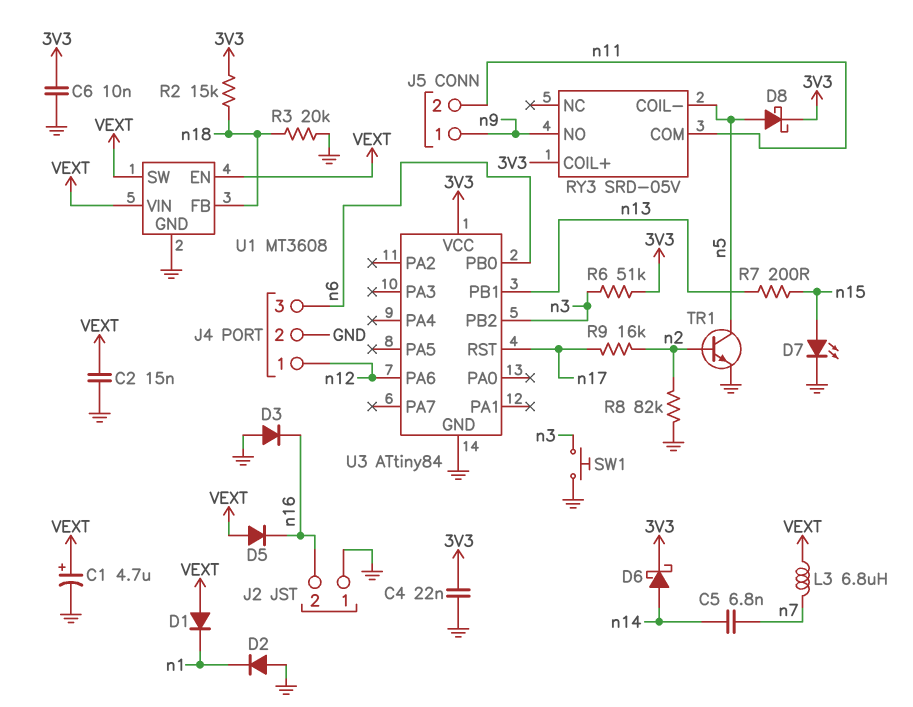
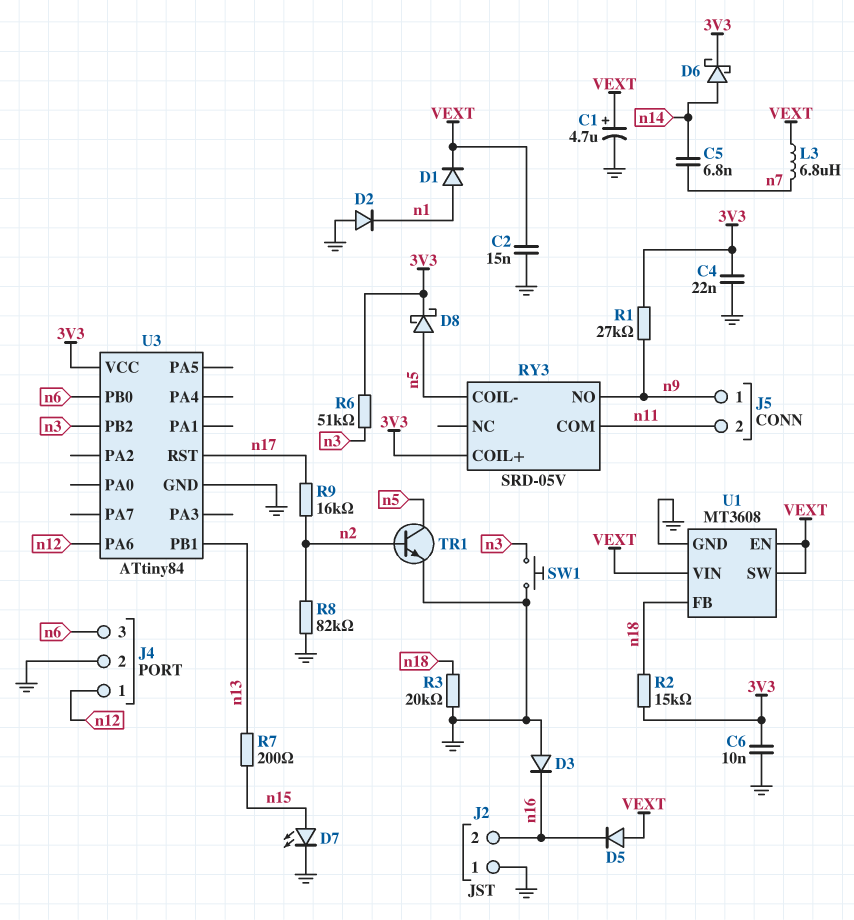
D1: diode (A VEXT, K n1) -> diode (A n1, K VEXT)
R1: none -> 27k (3V3, n9)

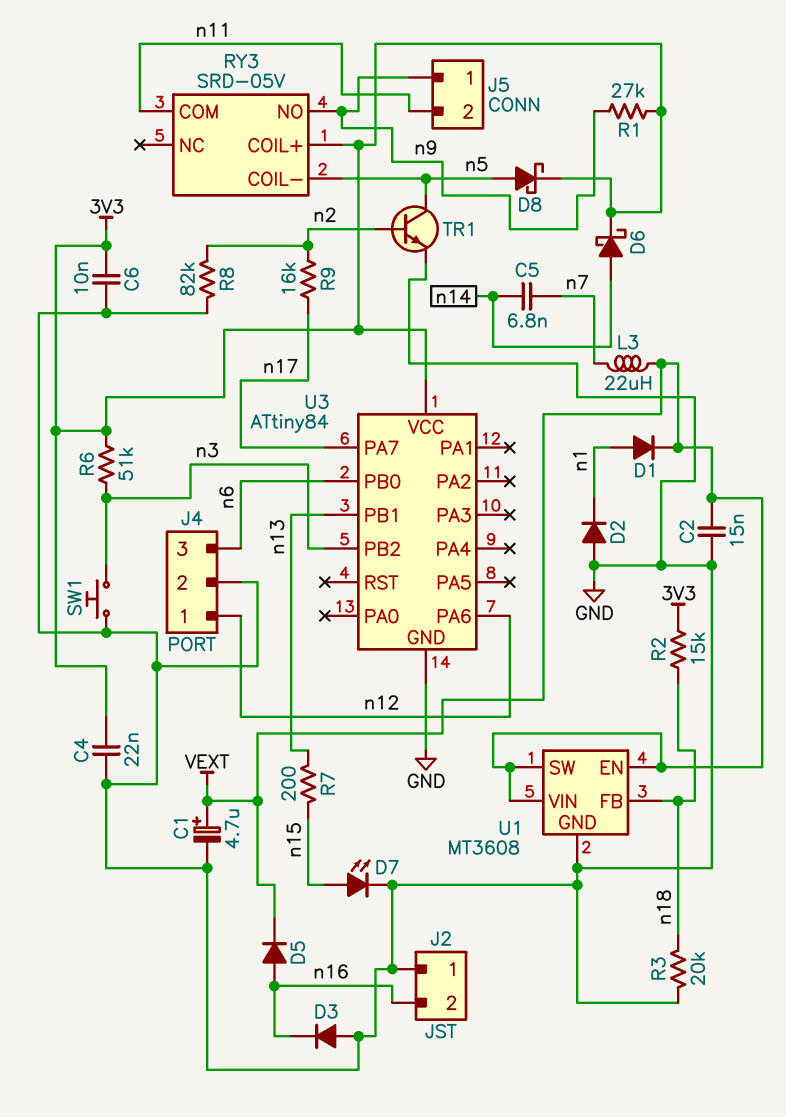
D5: diode (A VEXT, K n16) -> diode (A n16, K VEXT)
L3: 6.8uH (VEXT, n7) -> 22uH (VEXT, n7)
U3 pin PA7: none -> n17
U3 pin RST: n17 -> none

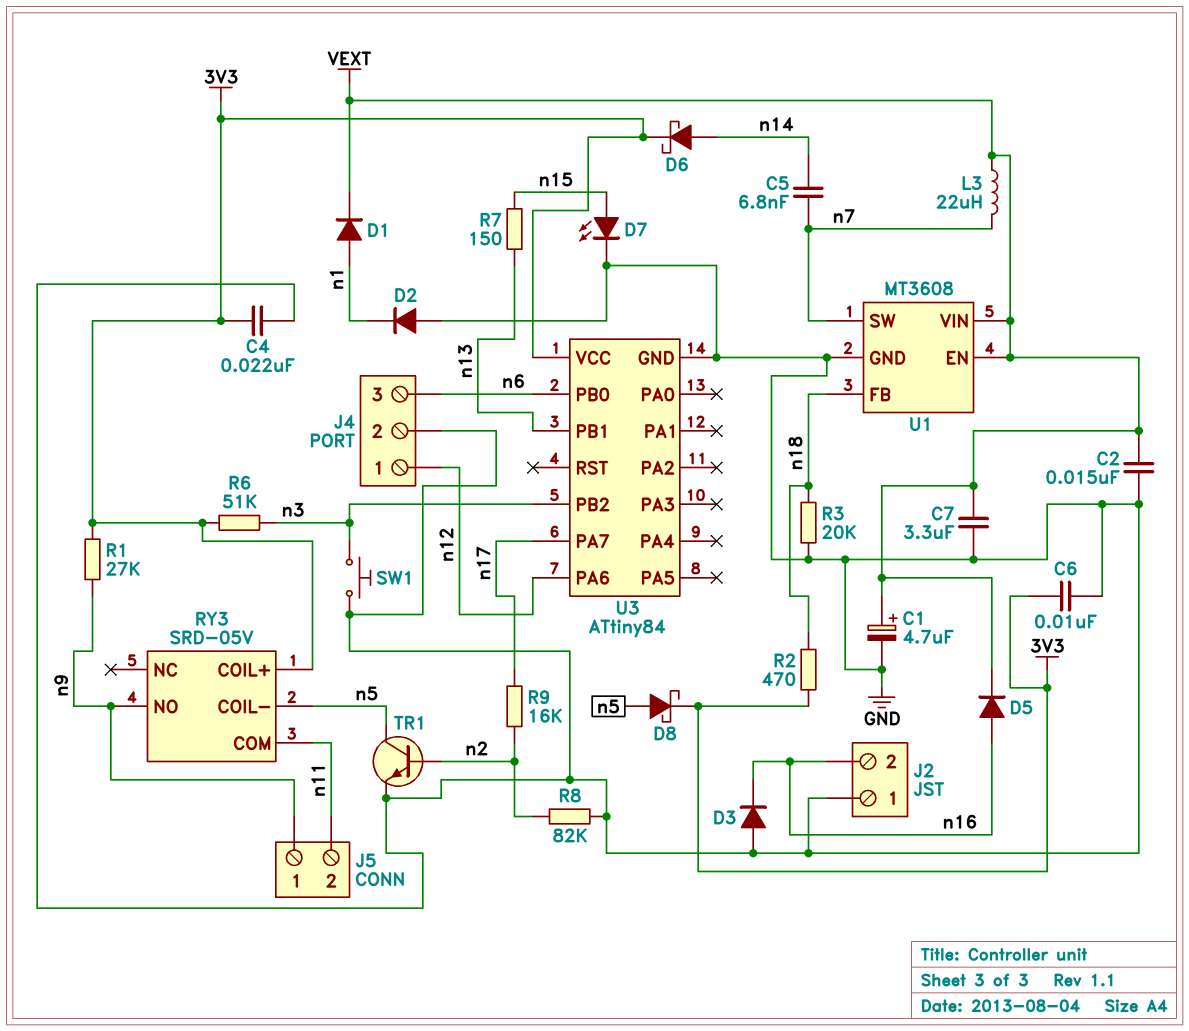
C7: none -> 3.3uF (GND, VEXT)
R2: 15k (3V3, n18) -> 470 (3V3, n18)
R7: 200 (n13, n15) -> 150 (n13, n15)
U1 pin SW: VEXT -> n7

